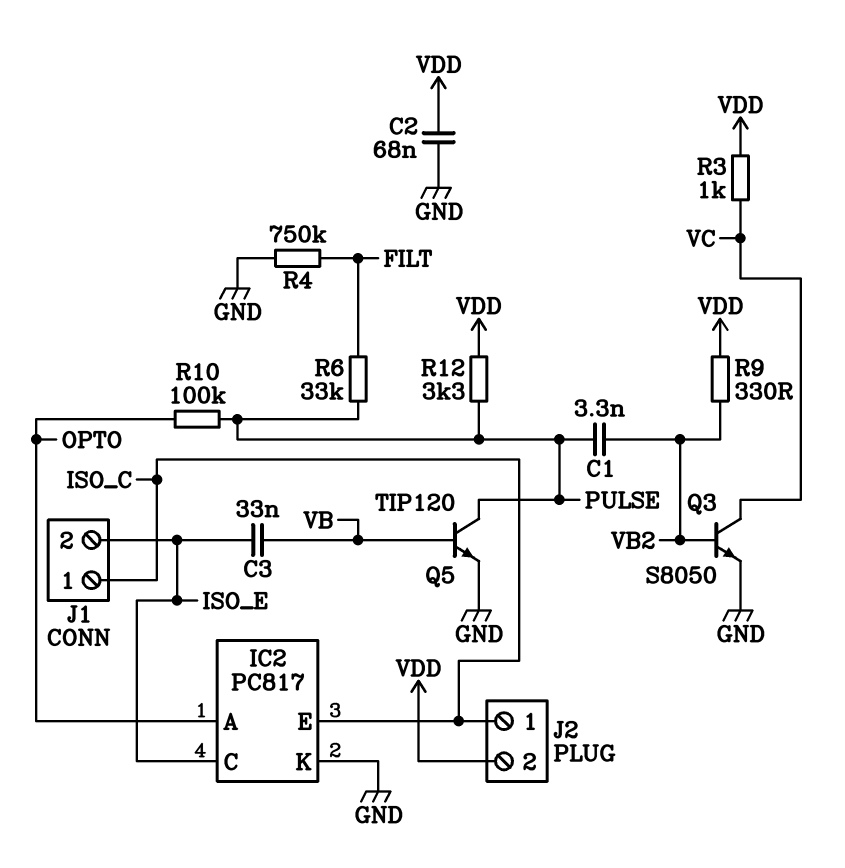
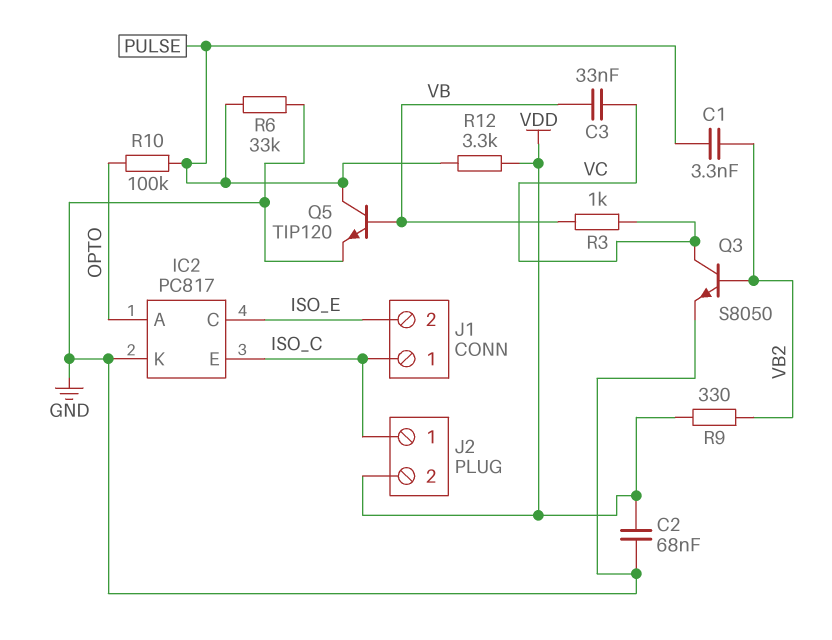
C3: 33nF (ISO_E, VB) -> 33nF (VB, VC)
R3: 1k (VC, VDD) -> 1k (VB, VC)
R4: 750k (FILT, GND) -> none
R6: 33k (FILT, PULSE) -> 33k (GND, PULSE)

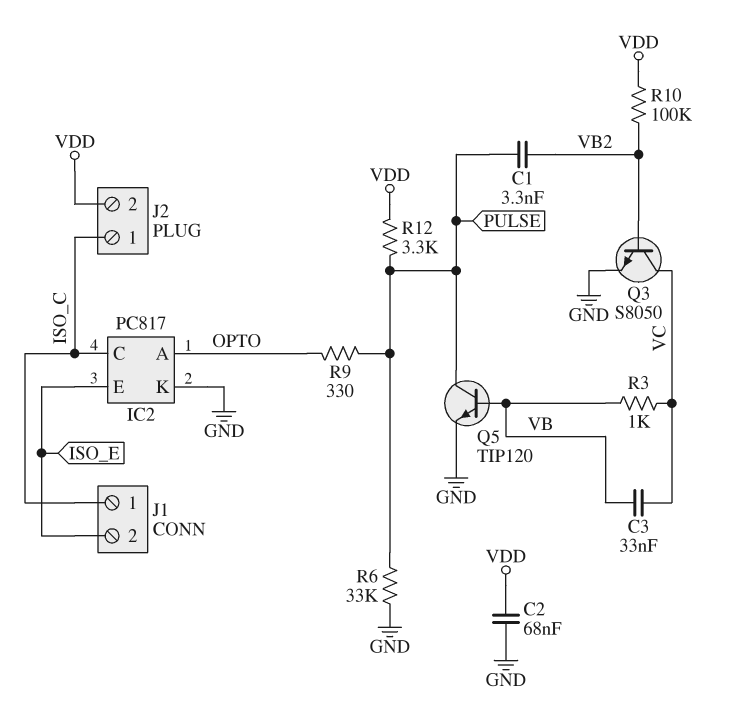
IC2 pin C: ISO_E -> ISO_C
IC2 pin E: ISO_C -> ISO_E
R9: 330 (VB2, VDD) -> 330 (OPTO, PULSE)
R10: 100k (OPTO, PULSE) -> 100k (VB2, VDD)

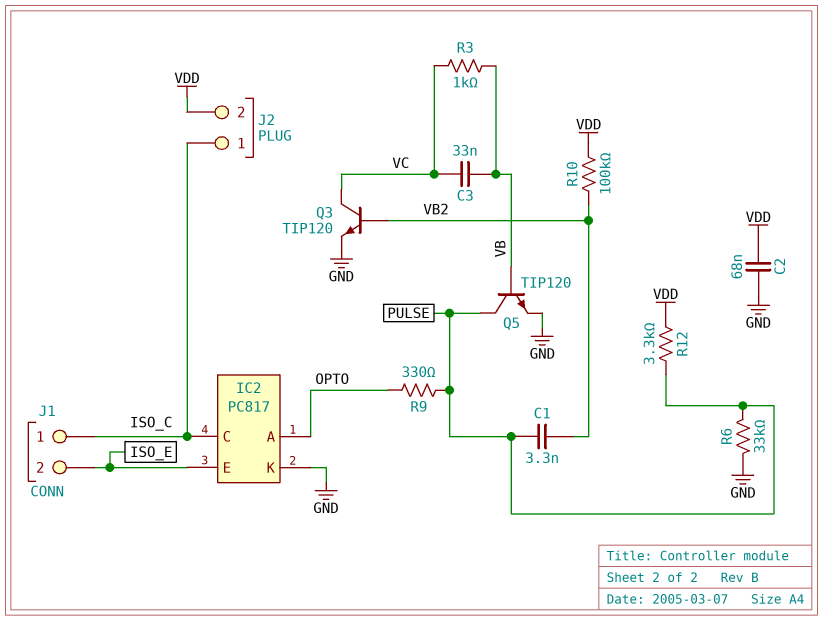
Q3: NPN S8050 (B VB2, C VC, E GND) -> NPN TIP120 (B VB2, C VC, E GND)

